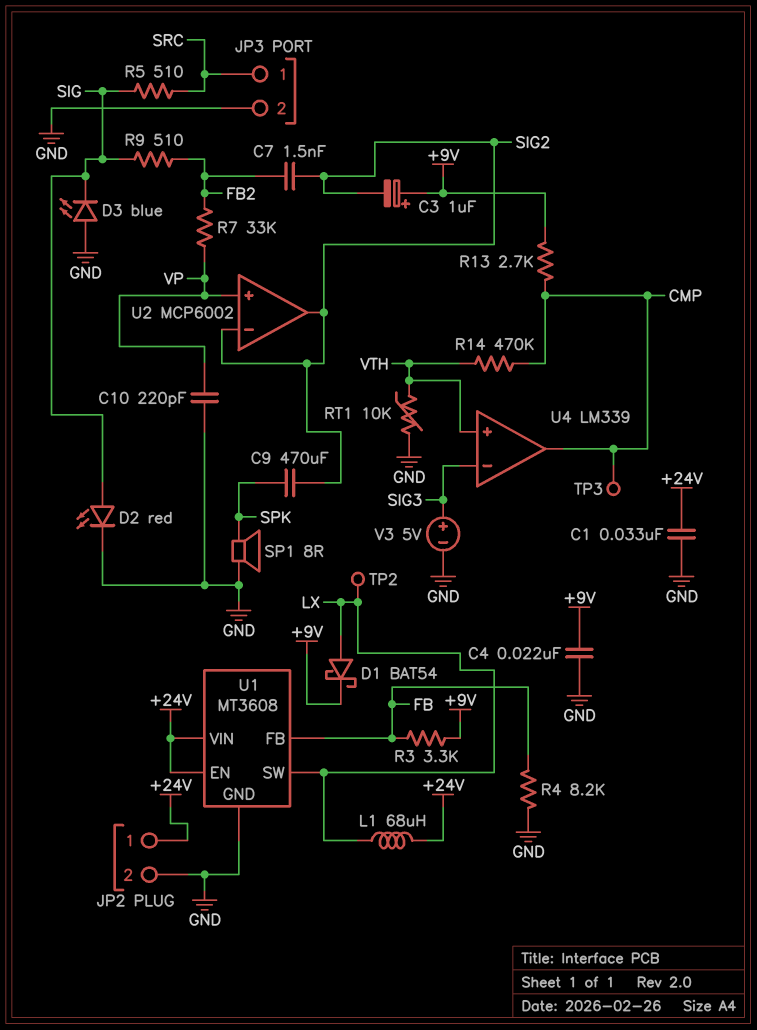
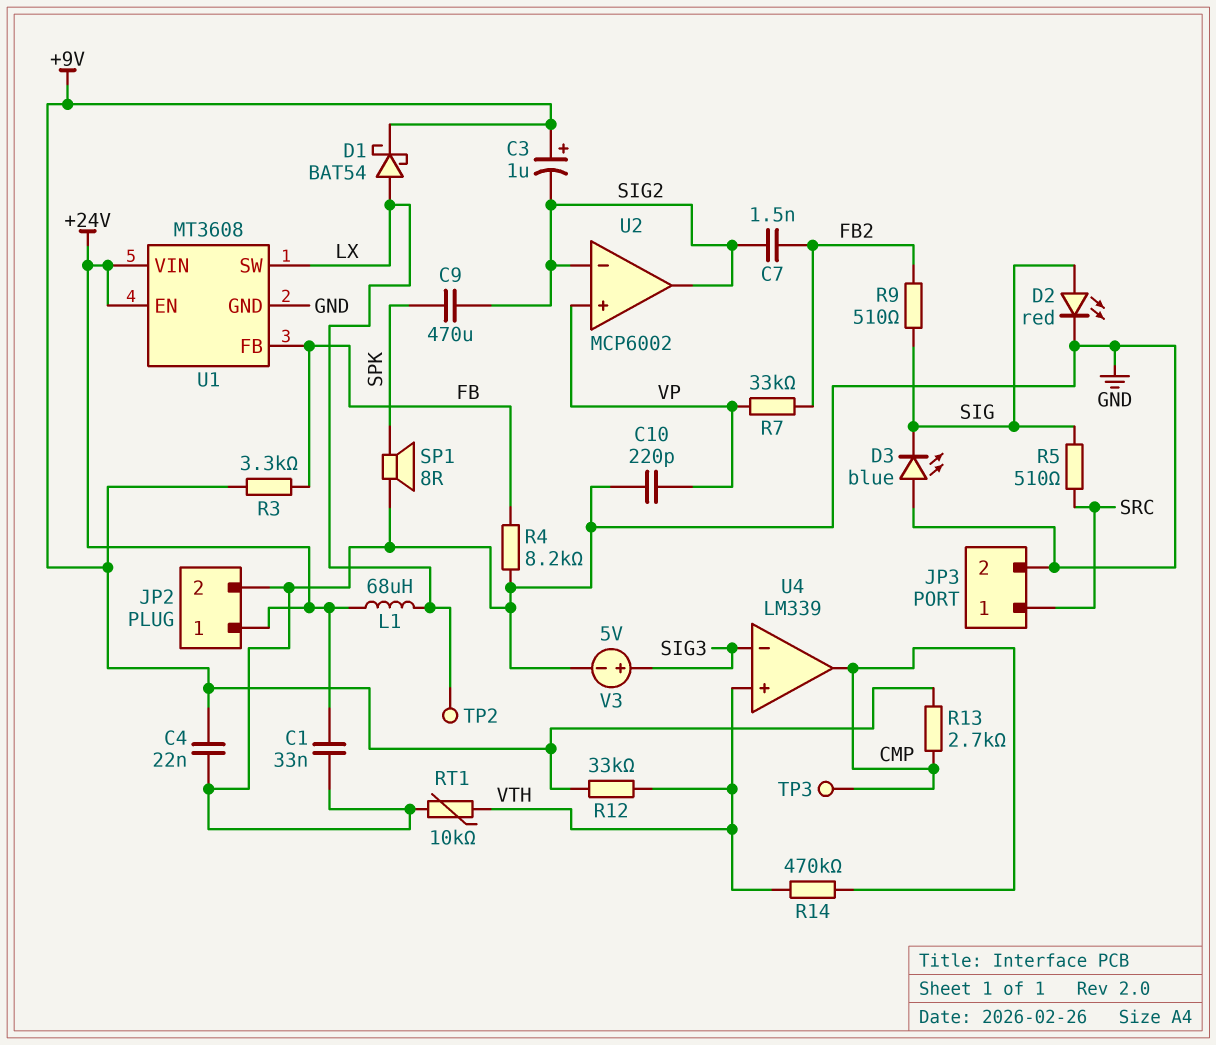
R12: none -> 33k (+9V, VTH)

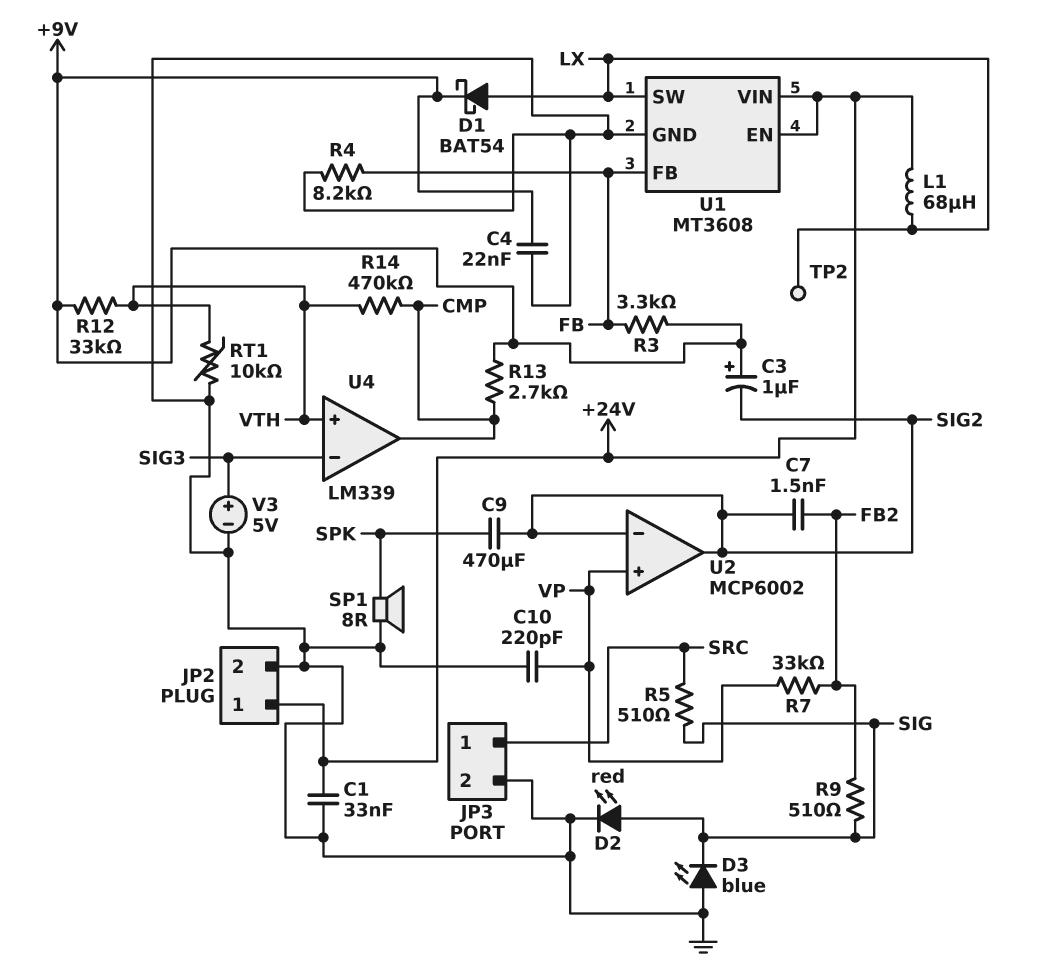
TP3: test point (CMP) -> none

